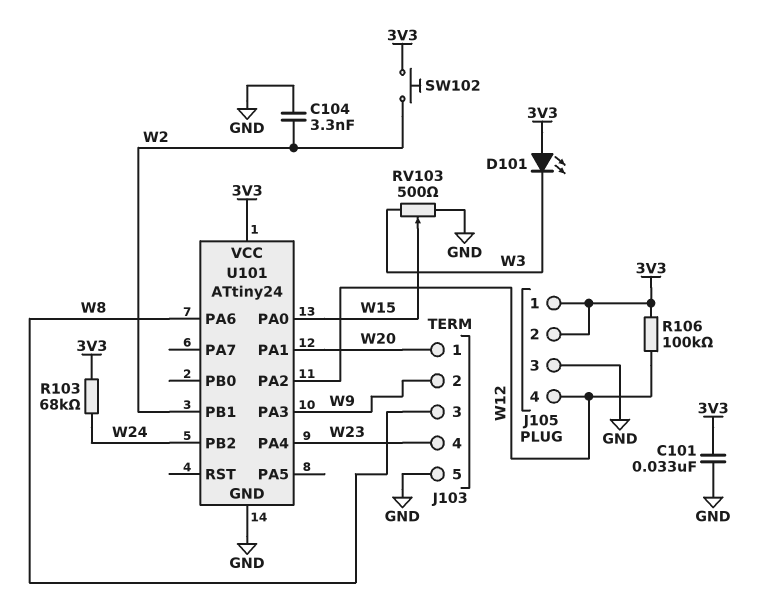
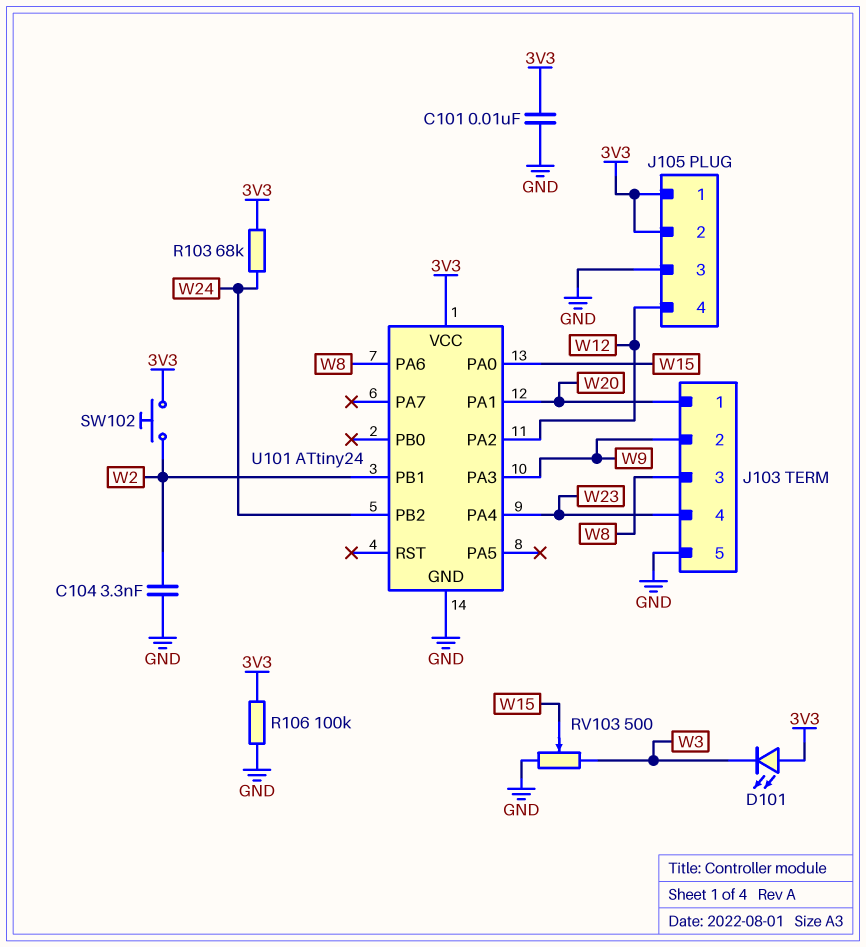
C101: 33nF (3V3, GND) -> 10nF (3V3, GND)
R106: 100k (3V3, W12) -> 100k (3V3, GND)

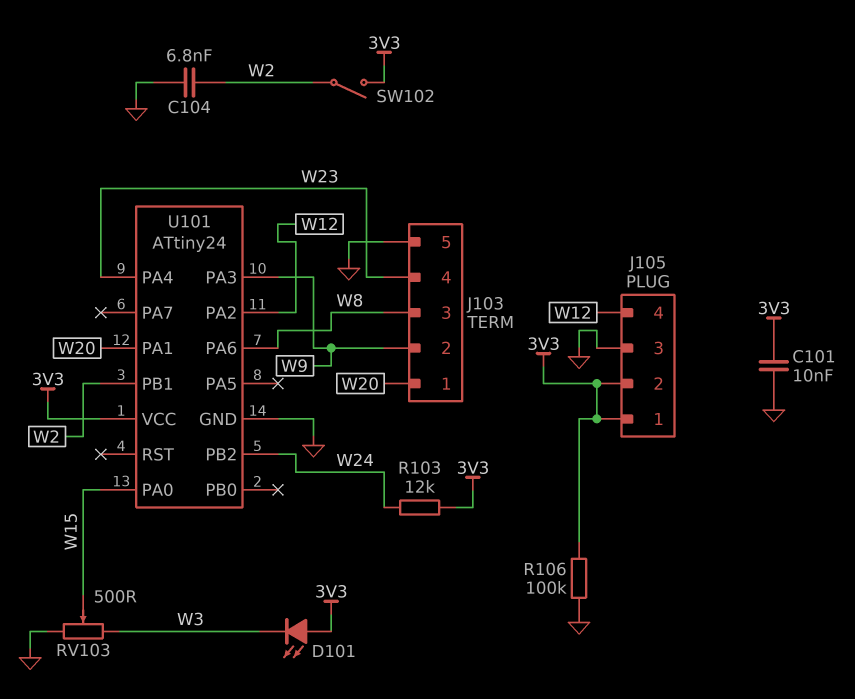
C104: 3.3nF (GND, W2) -> 6.8nF (GND, W2)
R103: 68k (3V3, W24) -> 12k (3V3, W24)
SW102: button (3V3, W2) -> switch (3V3, W2)

